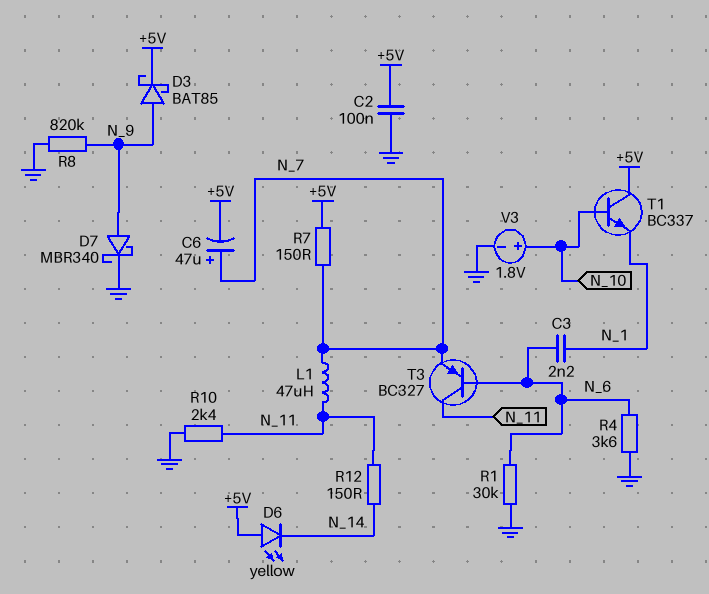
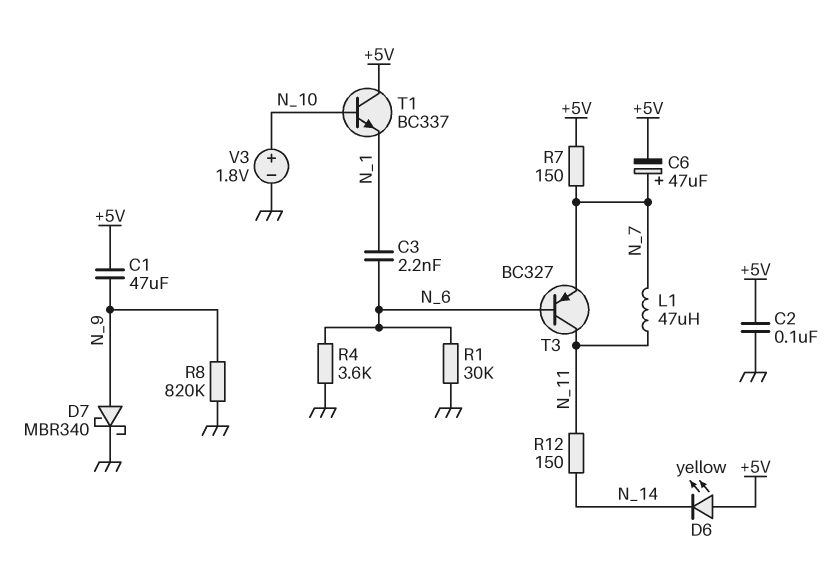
C1: none -> 47uF (+5V, N_9)
D3: schottky BAT85 (A N_9, K +5V) -> none
R10: 2.4k (GND, N_11) -> none

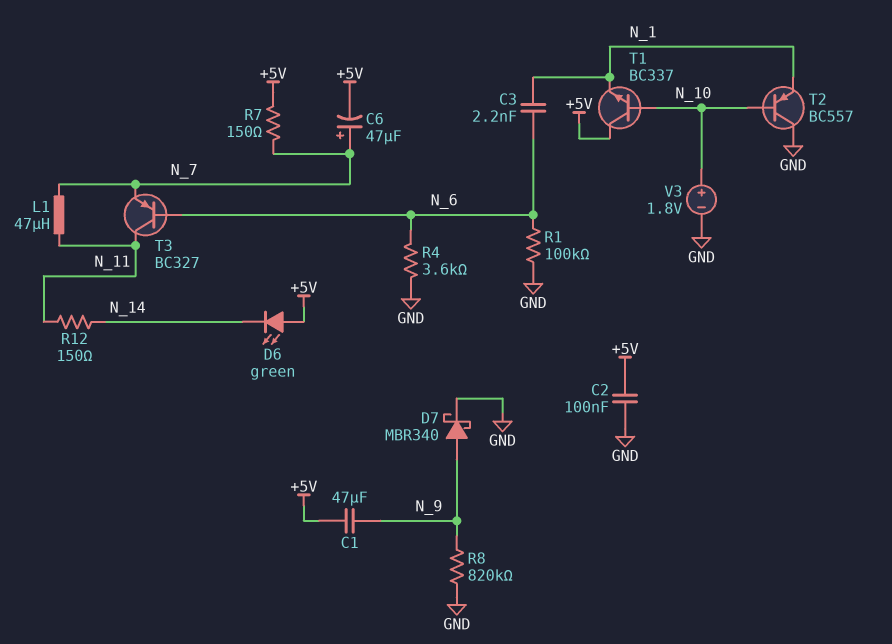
D6: LED yellow (A +5V, K N_14) -> LED green (A +5V, K N_14)
R1: 30k (GND, N_6) -> 100k (GND, N_6)
T2: none -> PNP BC557 (B N_10, C GND, E N_1)

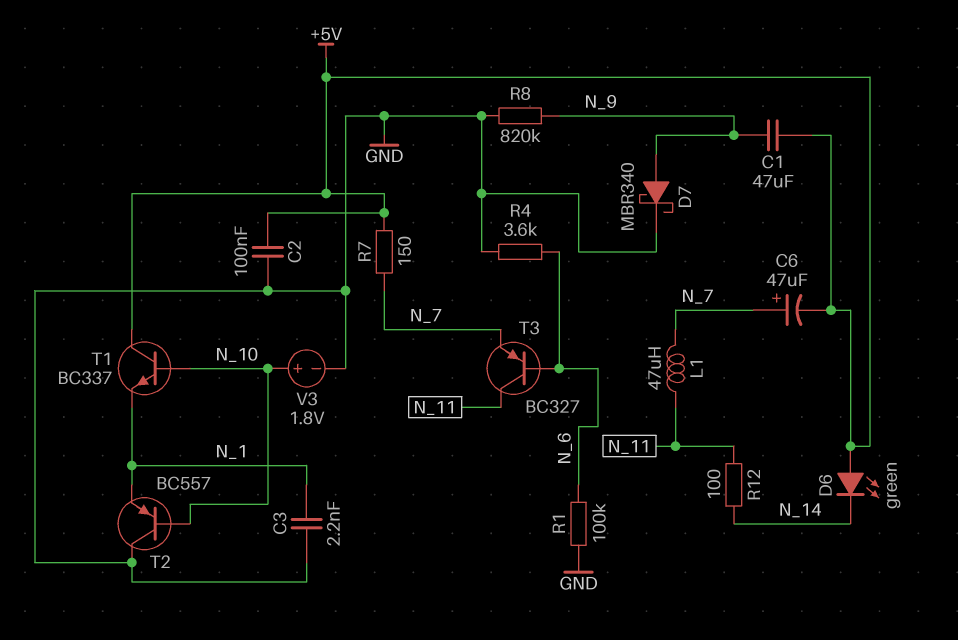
C3: 2.2nF (N_1, N_6) -> 2.2nF (GND, N_1)
R12: 150 (N_11, N_14) -> 100 (N_11, N_14)

